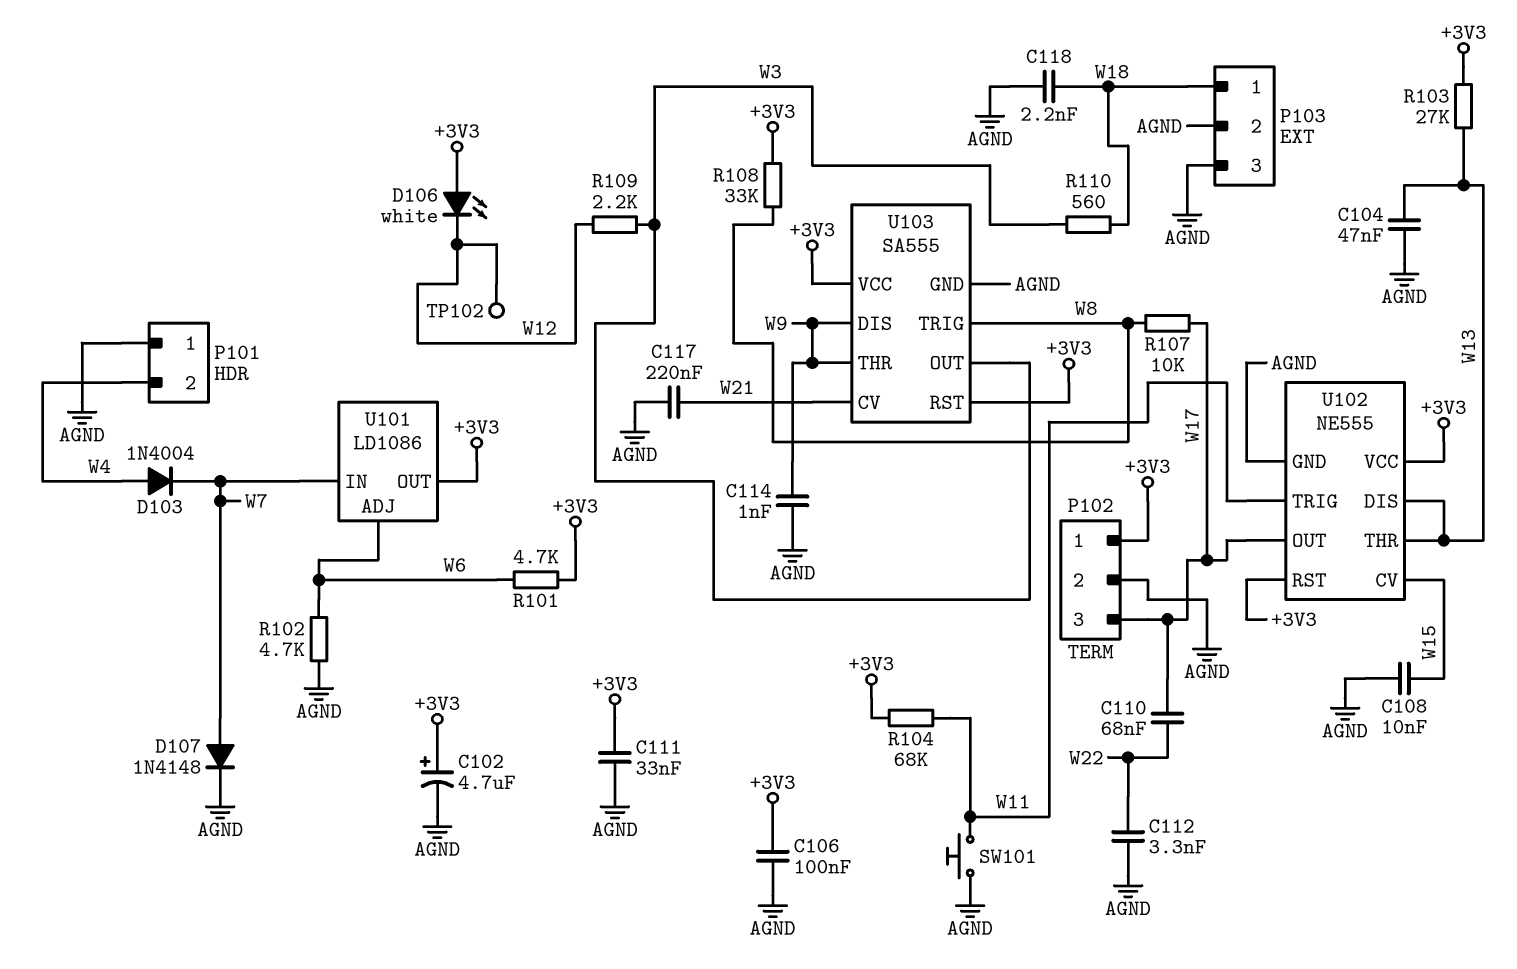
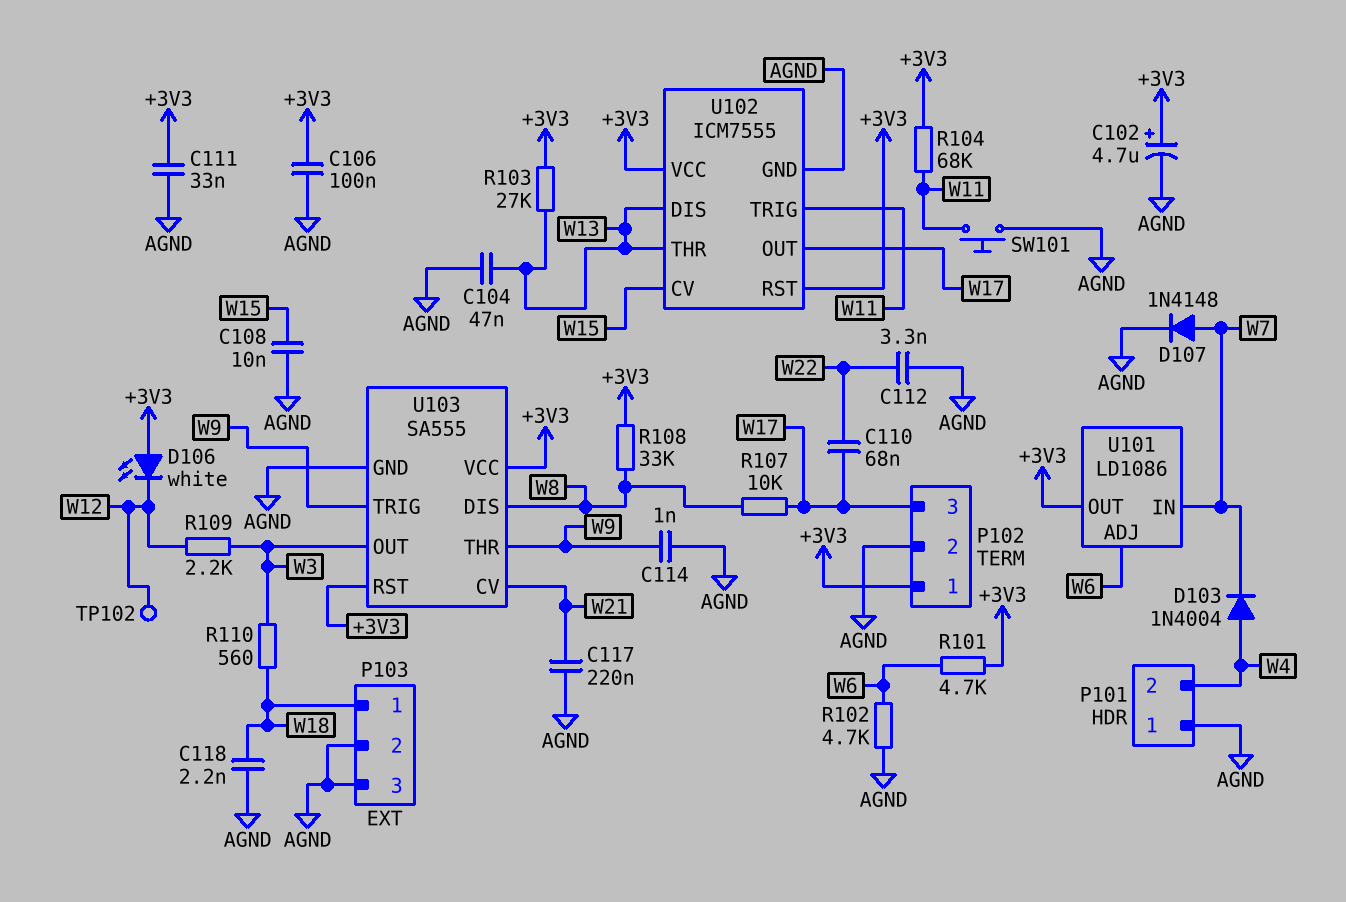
U102: NE555 -> ICM7555
U103 pin DIS: W9 -> W8
U103 pin TRIG: W8 -> W9

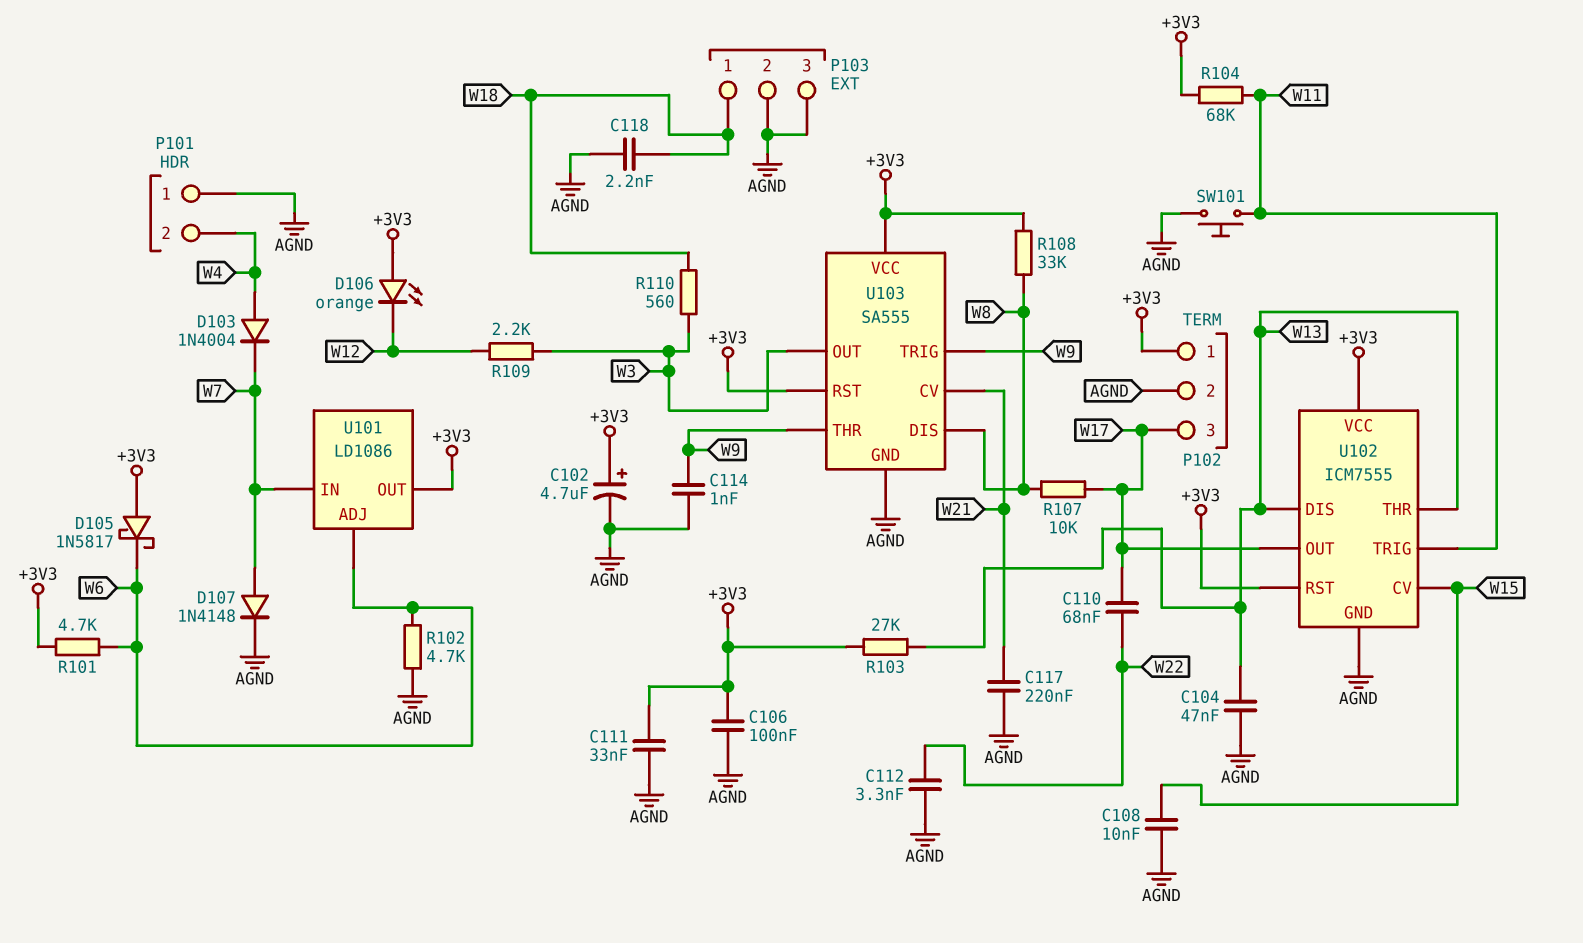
D105: none -> schottky 1N5817 (A +3V3, K W6)
D106: LED white (A +3V3, K W12) -> LED orange (A +3V3, K W12)
TP102: test point (W12) -> none

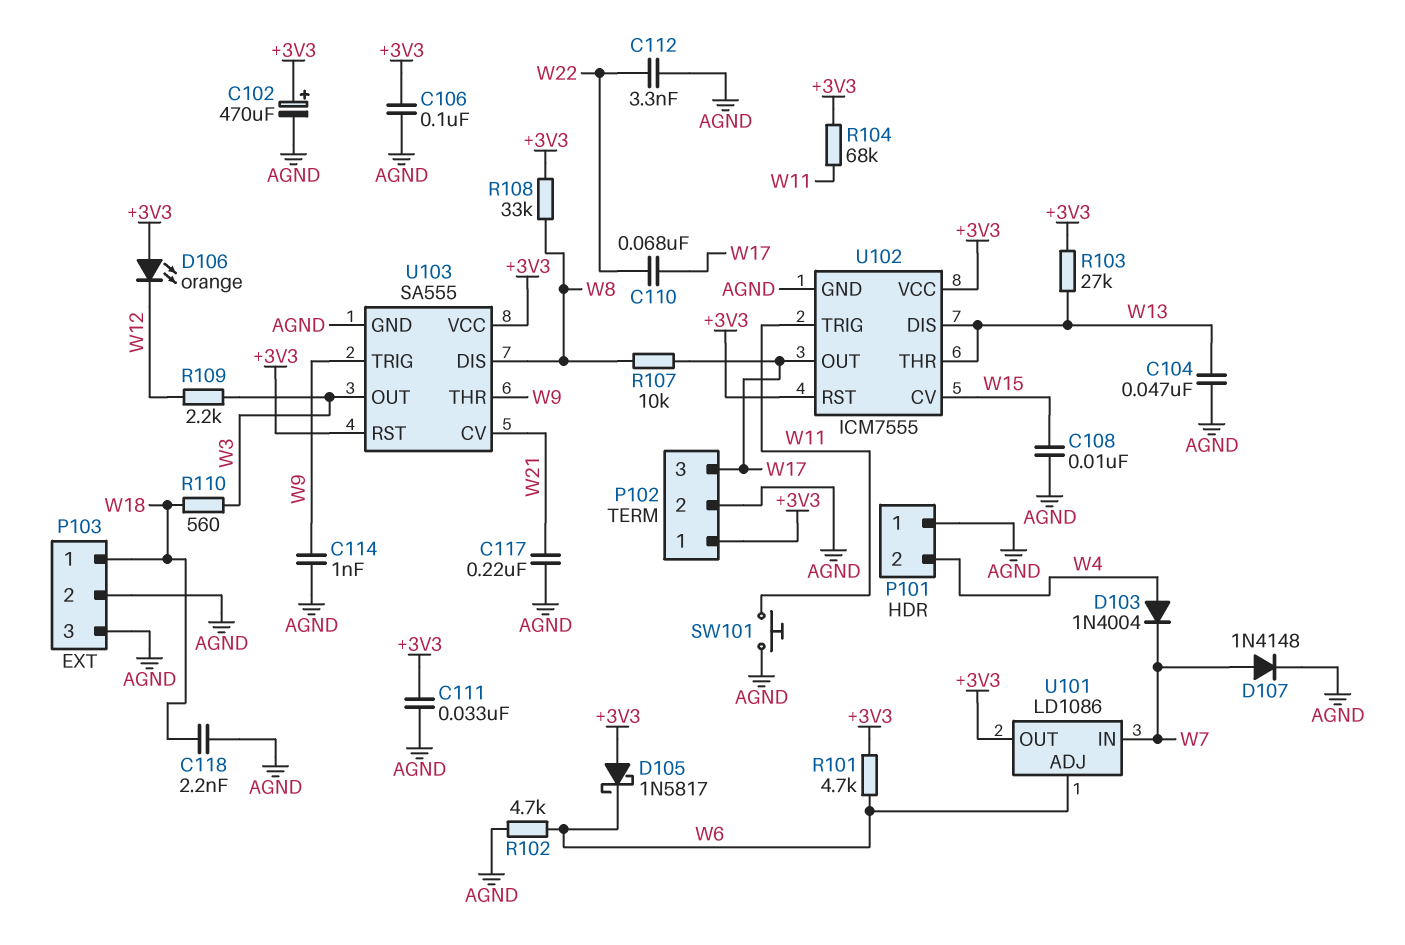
C102: 4.7uF (plus +3V3, minus AGND) -> 470uF (plus +3V3, minus AGND)

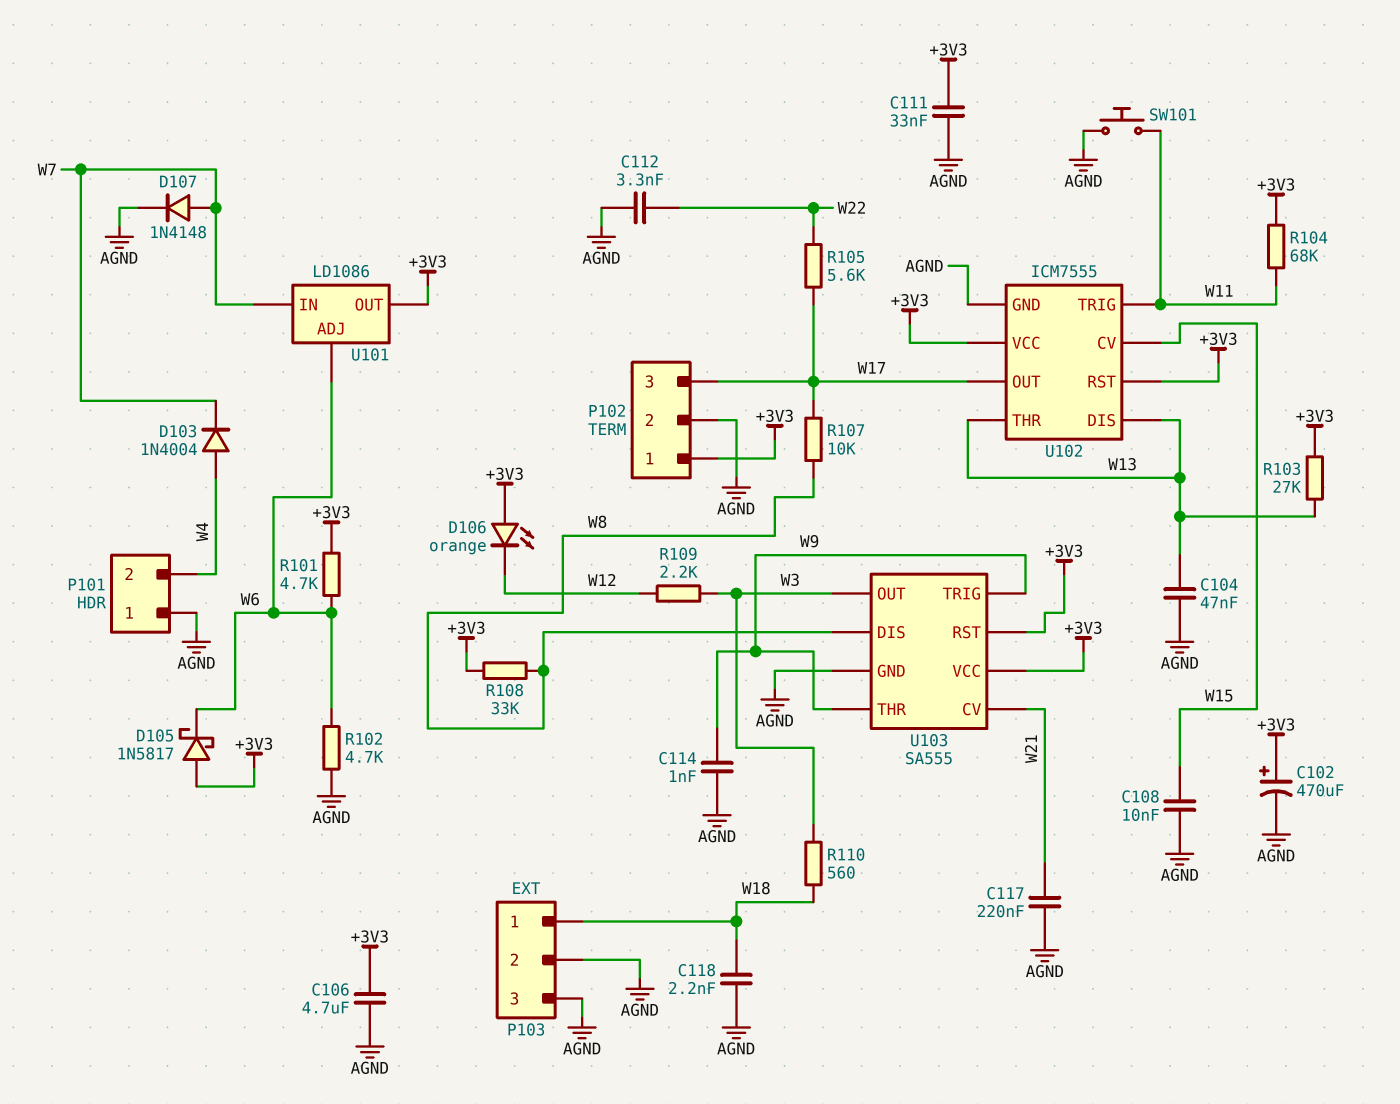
C106: 100nF (+3V3, AGND) -> 4.7uF (+3V3, AGND)
C110: 68nF (W17, W22) -> none
R105: none -> 5.6k (W17, W22)

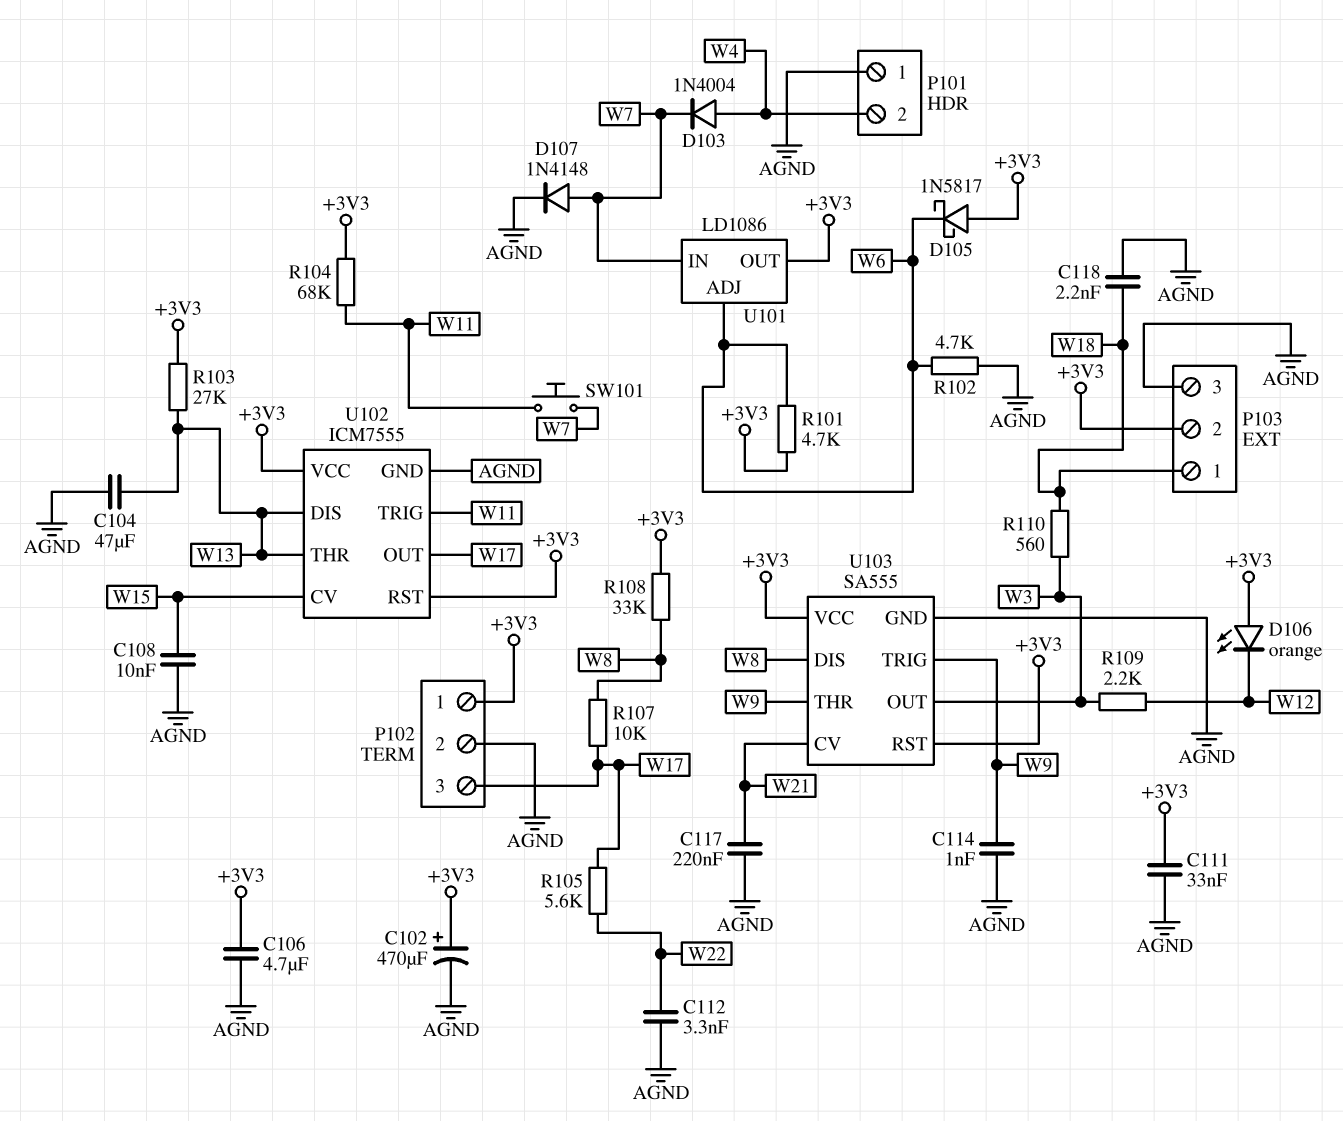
C104: 47nF (AGND, W13) -> 47uF (AGND, W13)
P103 pin 2: AGND -> +3V3
SW101: button (AGND, W11) -> button (W7, W11)

